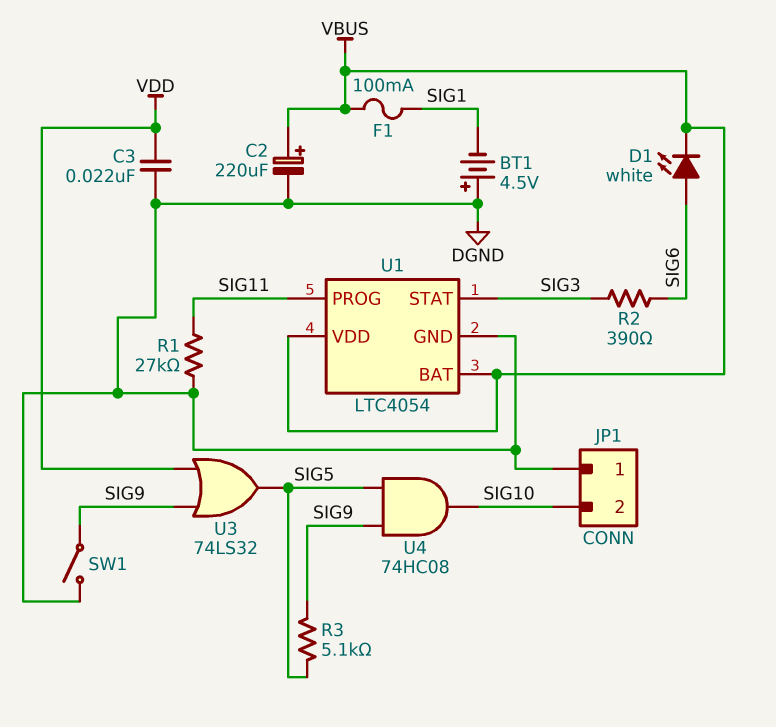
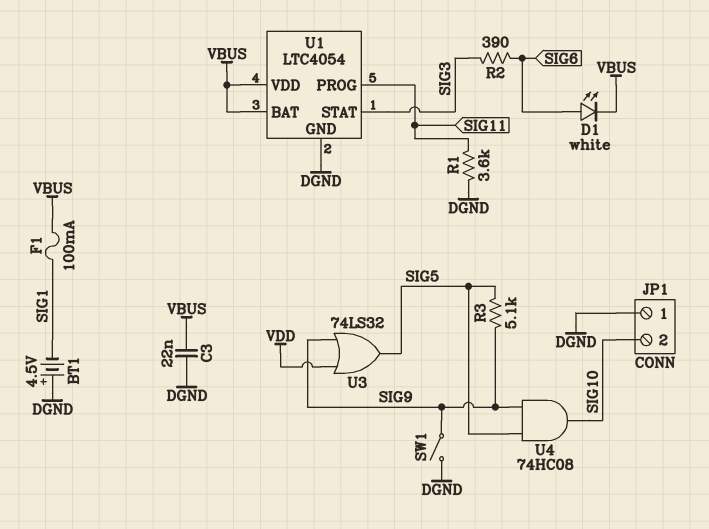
C2: 220uF (plus VBUS, minus DGND) -> none
C3: 22nF (DGND, VDD) -> 22nF (DGND, VBUS)
R1: 27k (DGND, SIG11) -> 3.6k (DGND, SIG11)

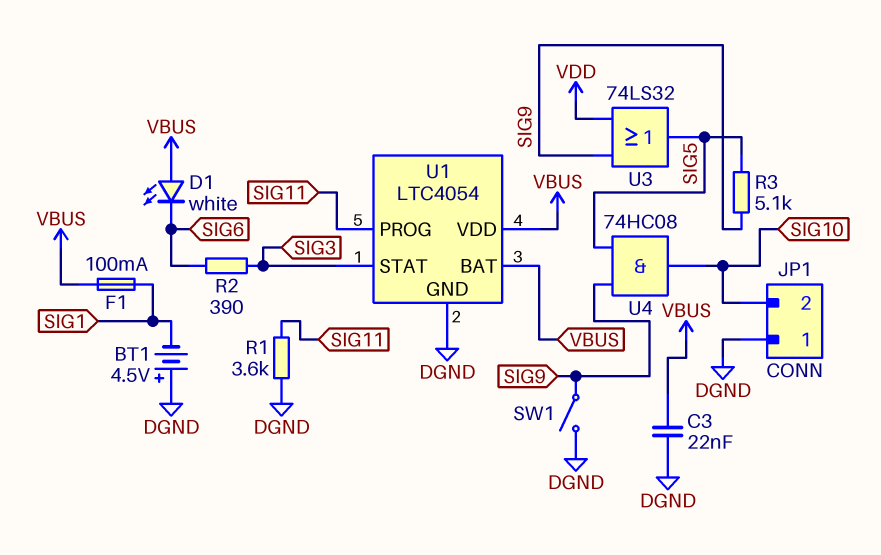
D1: LED white (A SIG6, K VBUS) -> LED white (A VBUS, K SIG6)

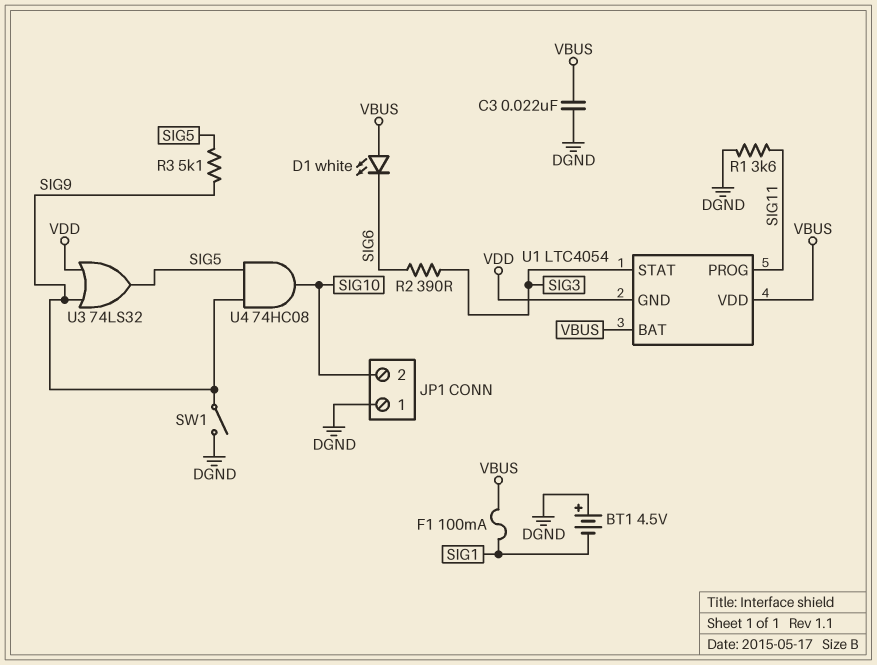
U1 pin GND: DGND -> VDD

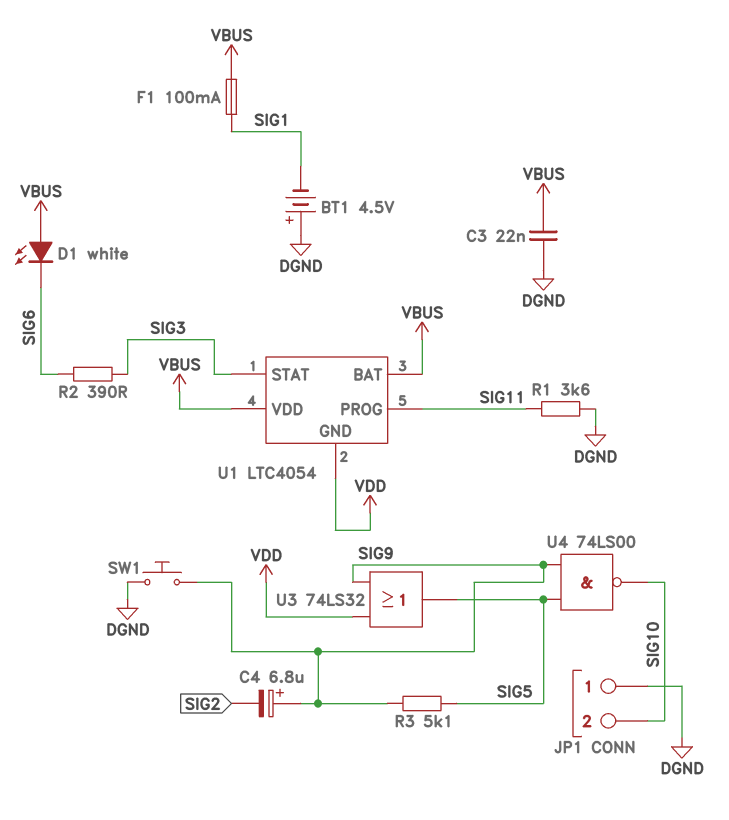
C4: none -> 6.8uF (plus SIG9, minus SIG2)
SW1: switch (DGND, SIG9) -> button (DGND, SIG9)
U4: AND 74HC08 (in SIG5, in SIG9, out SIG10) -> NAND 74LS00 (in SIG5, in SIG9, out SIG10)

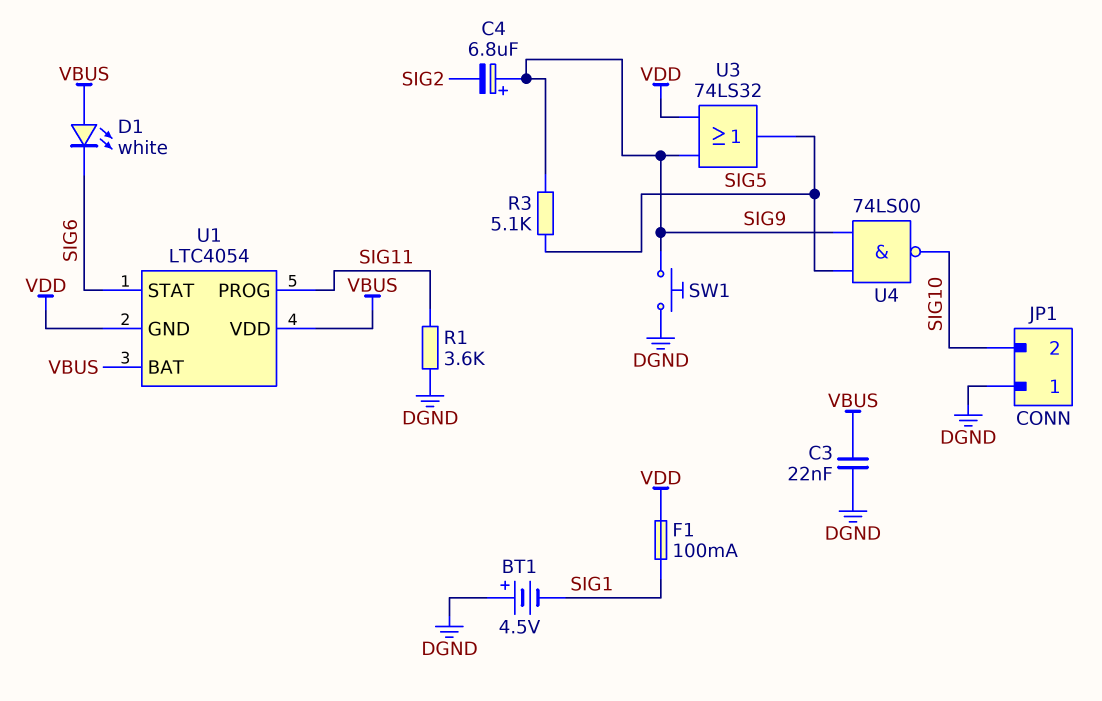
F1: 100mA (SIG1, VBUS) -> 100mA (SIG1, VDD)
R2: 390 (SIG3, SIG6) -> none
U1 pin STAT: SIG3 -> SIG6

